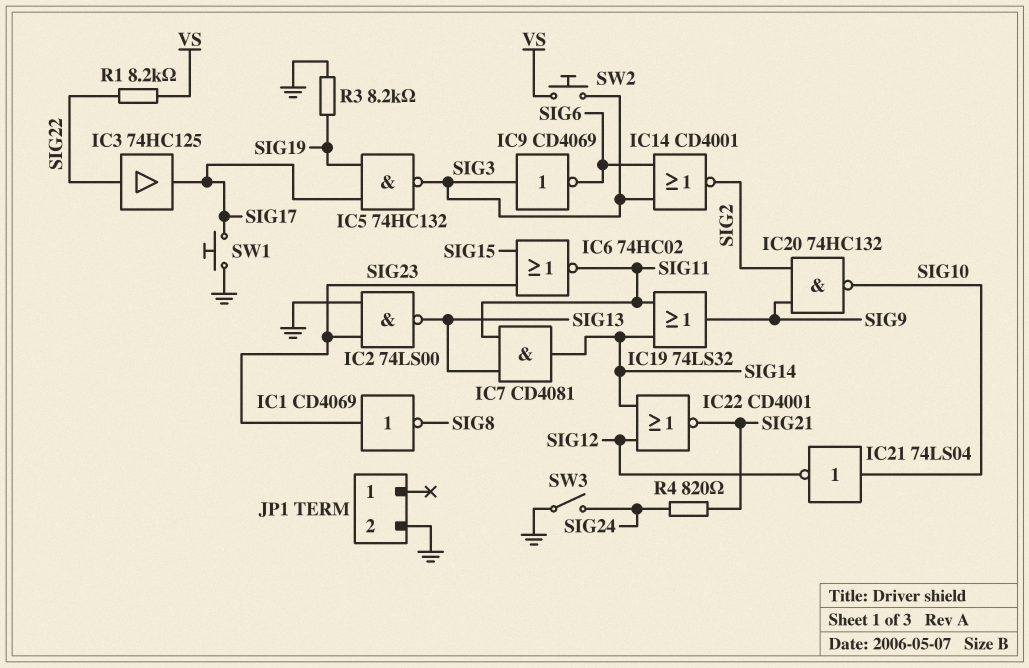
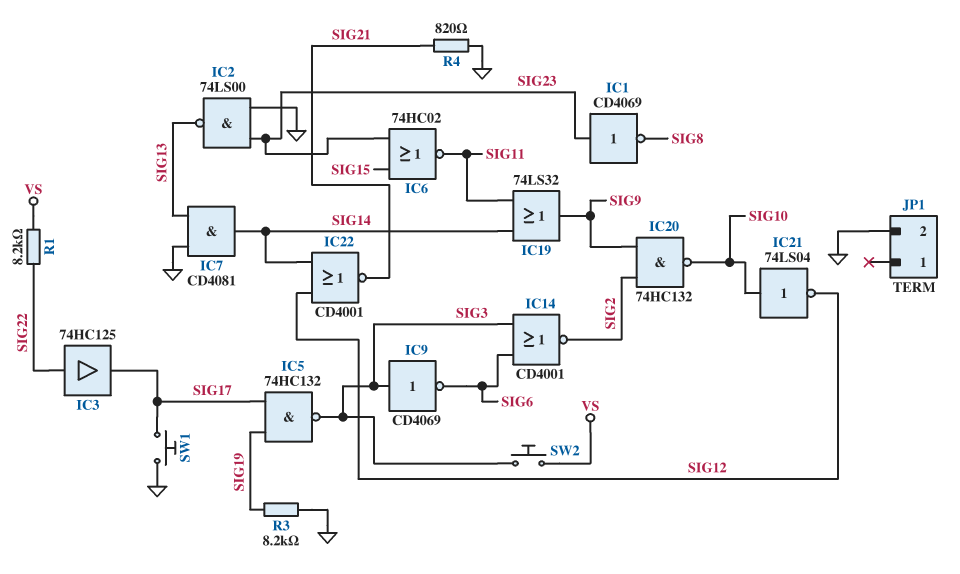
IC7: AND CD4081 (in SIG11, in SIG13, out SIG14) -> AND CD4081 (in GND, in SIG13, out SIG14)
R4: 820 (SIG21, SIG24) -> 820 (GND, SIG21)
SW3: switch (GND, SIG24) -> none

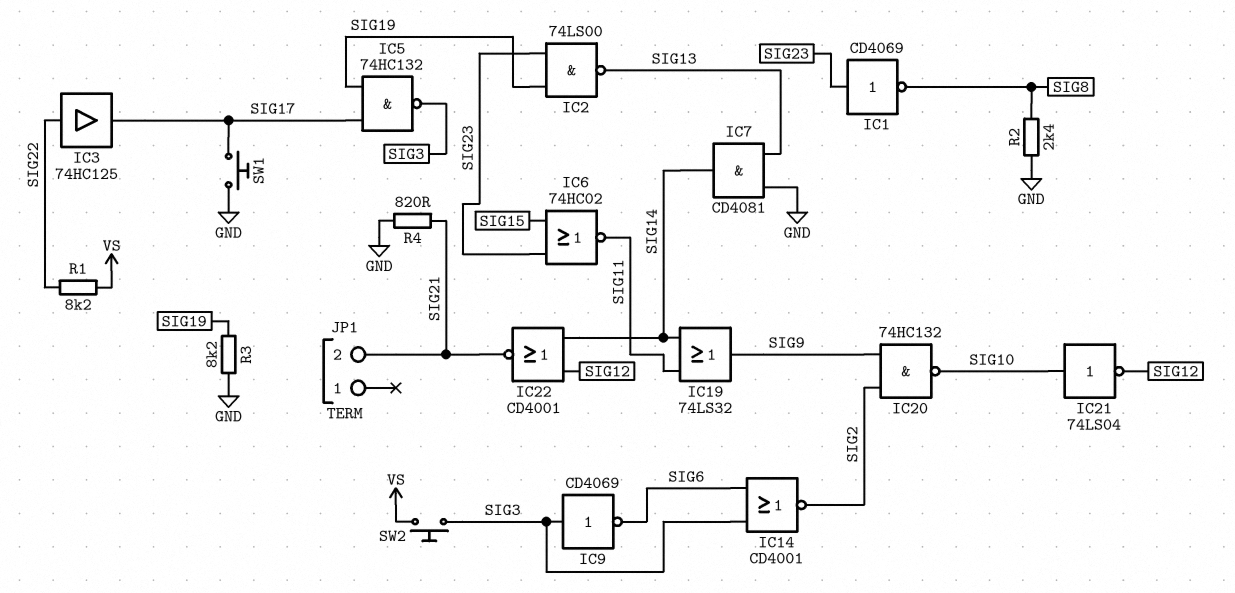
IC2: NAND 74LS00 (in GND, in SIG23, out SIG13) -> NAND 74LS00 (in SIG19, in SIG23, out SIG13)
JP1 pin 2: GND -> SIG21
R2: none -> 2.4k (GND, SIG8)

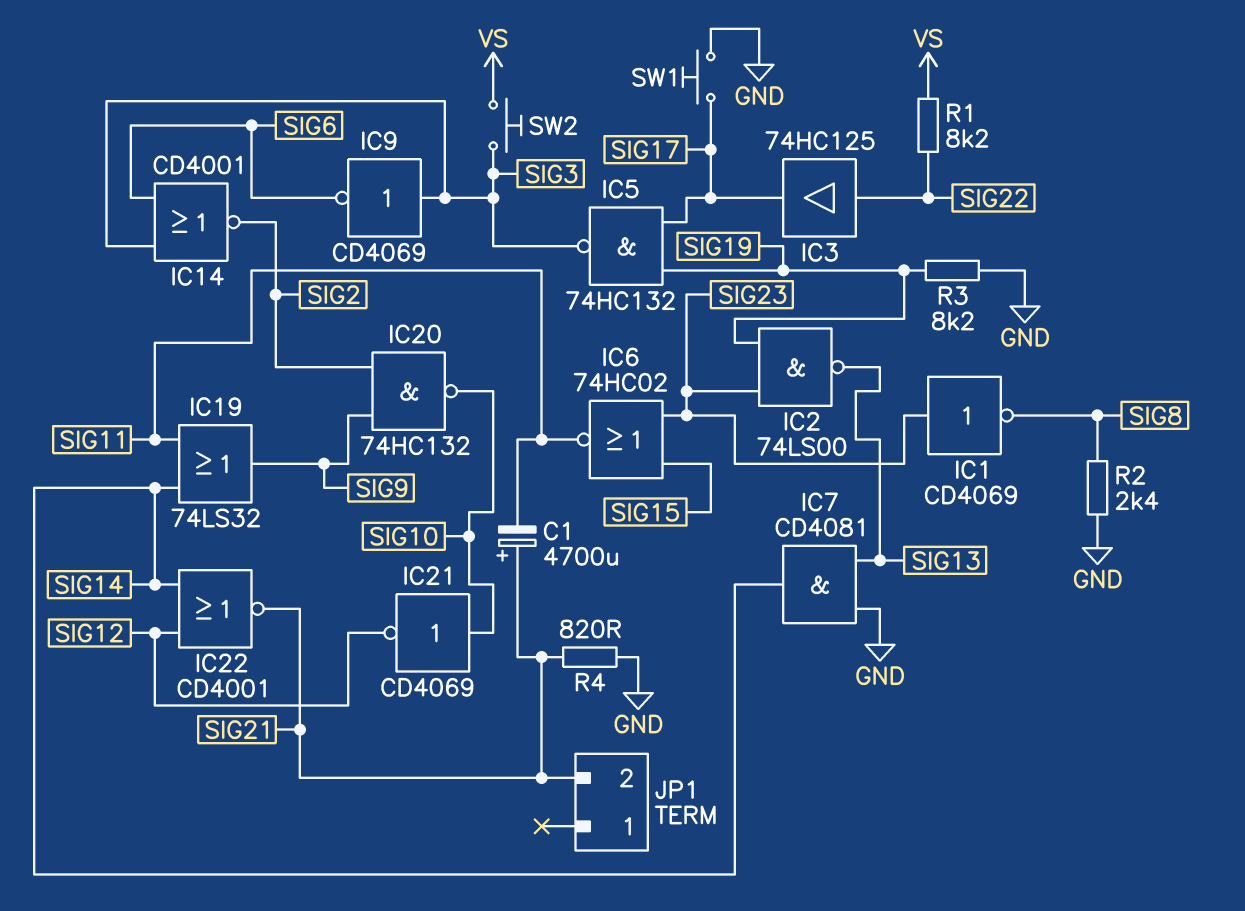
C1: none -> 4700uF (plus SIG21, minus SIG11)
IC21: NOT 74LS04 (in SIG10, out SIG12) -> NOT CD4069 (in SIG10, out SIG12)

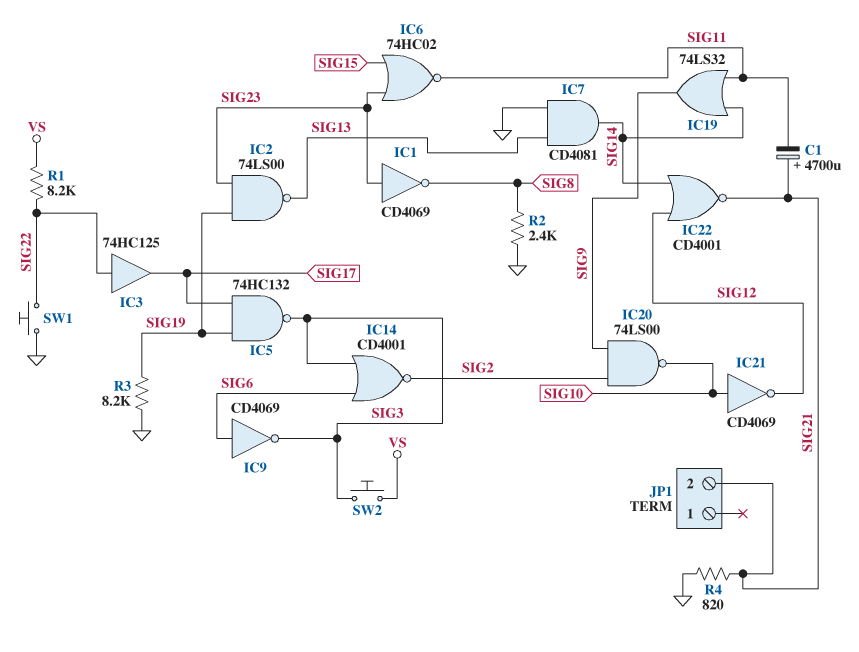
IC9: NOT CD4069 (in SIG3, out SIG6) -> NOT CD4069 (in SIG6, out SIG3)
IC20: NAND 74HC132 (in SIG2, in SIG9, out SIG10) -> NAND 74LS00 (in SIG2, in SIG9, out SIG10)
SW1: button (GND, SIG17) -> button (GND, SIG22)

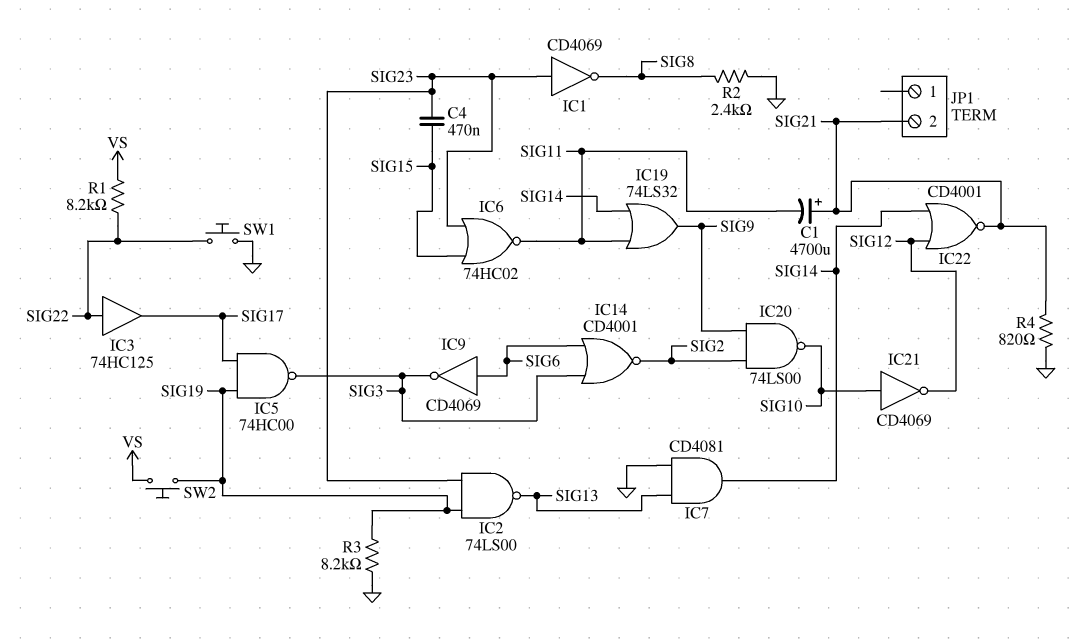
C4: none -> 470nF (SIG15, SIG23)
IC5: NAND 74HC132 (in SIG17, in SIG19, out SIG3) -> NAND 74HC00 (in SIG17, in SIG19, out SIG3)
SW2: button (SIG3, VS) -> button (SIG19, VS)

